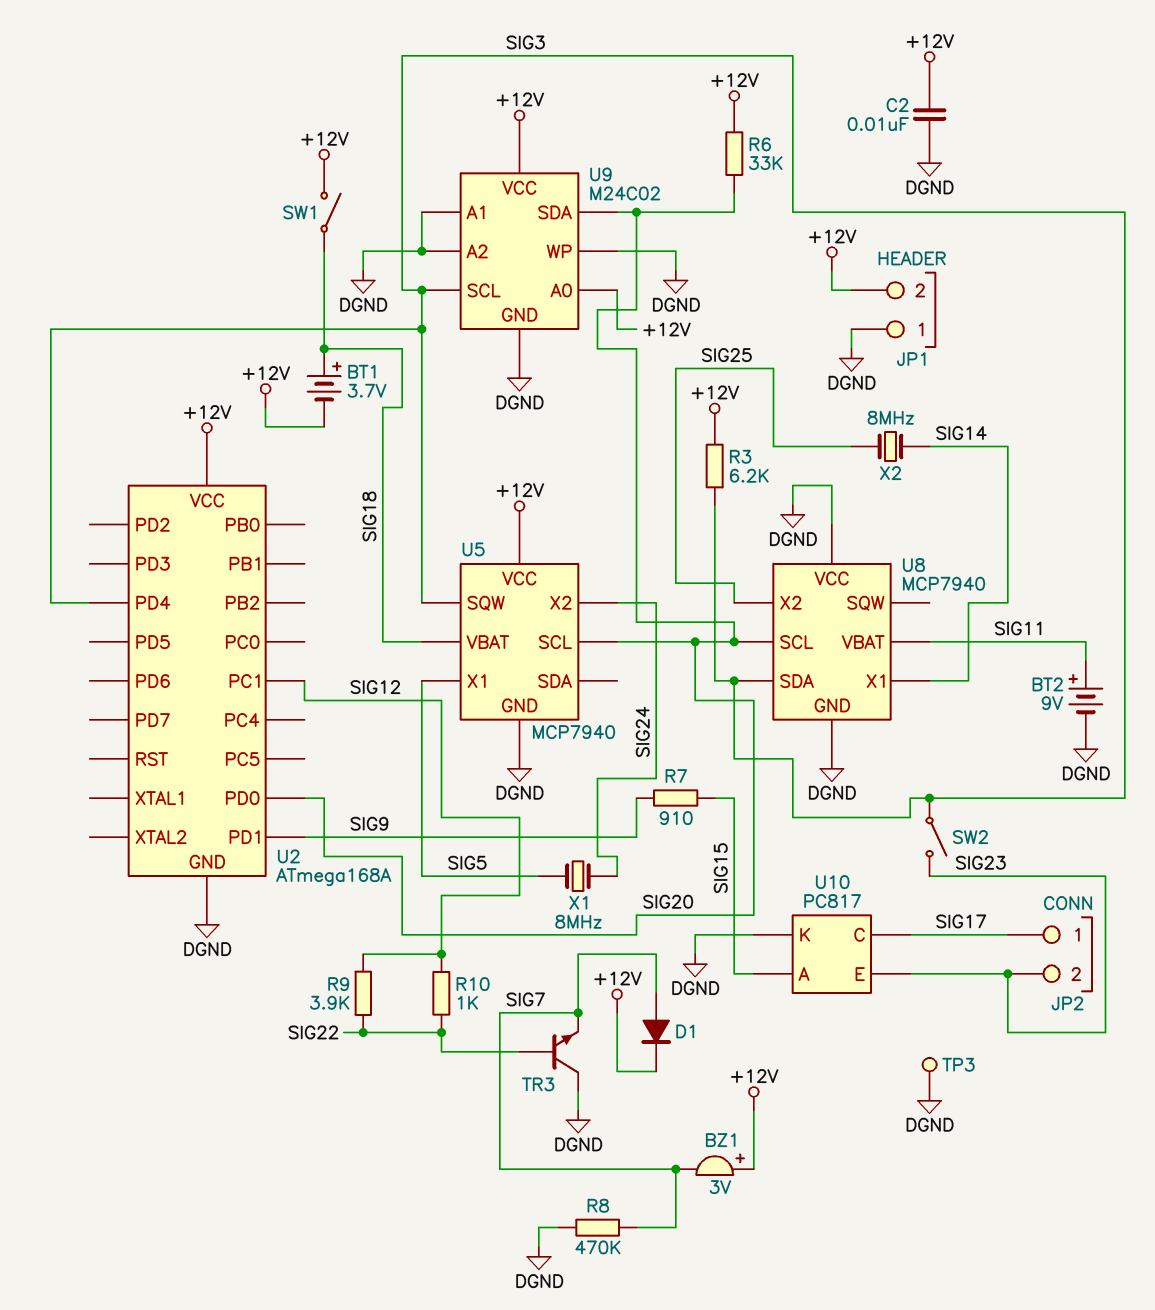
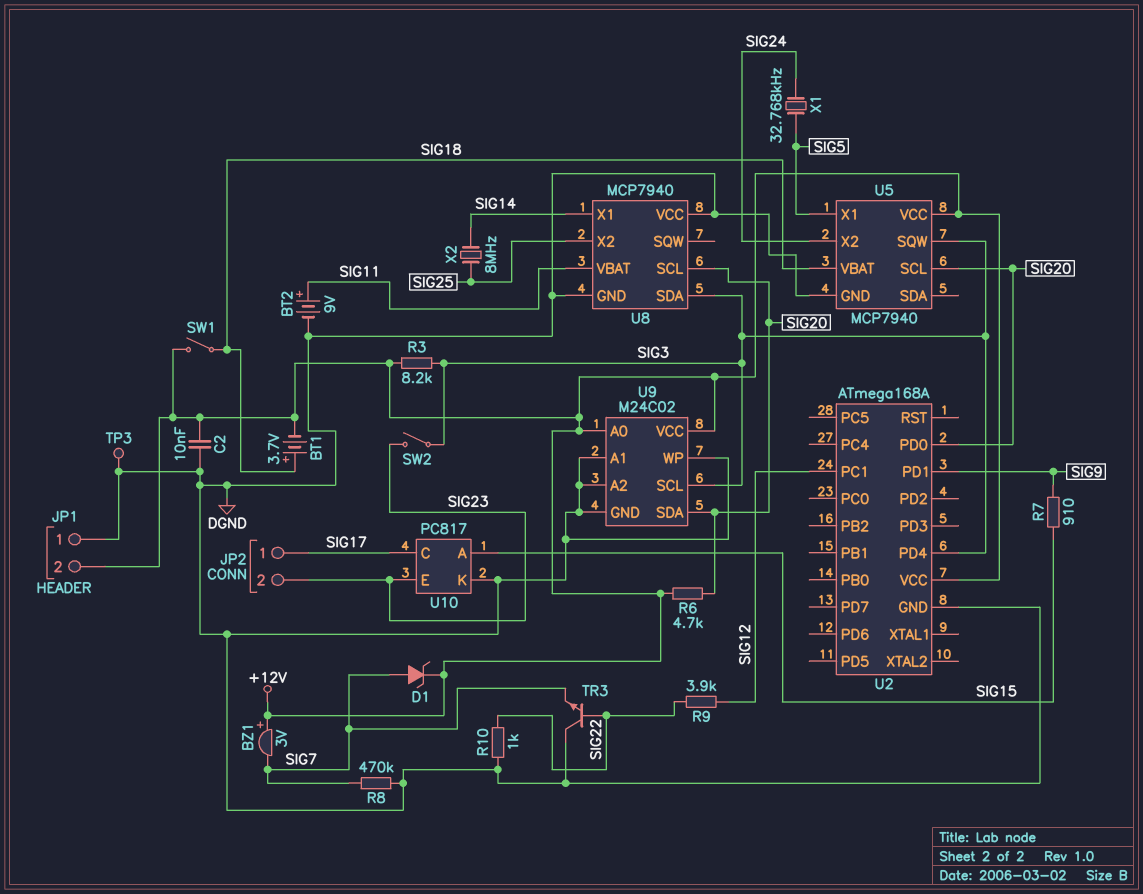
D1: diode (A SIG7, K +12V) -> zener (A SIG7, K +12V)
R3: 6.2k (+12V, SIG3) -> 8.2k (+12V, SIG3)
R6: 33k (+12V, SIG20) -> 4.7k (+12V, SIG20)
R10: 1k (SIG12, SIG22) -> 1k (DGND, SIG22)
X1: 8MHz (SIG5, SIG24) -> 32.768kHz (SIG5, SIG24)

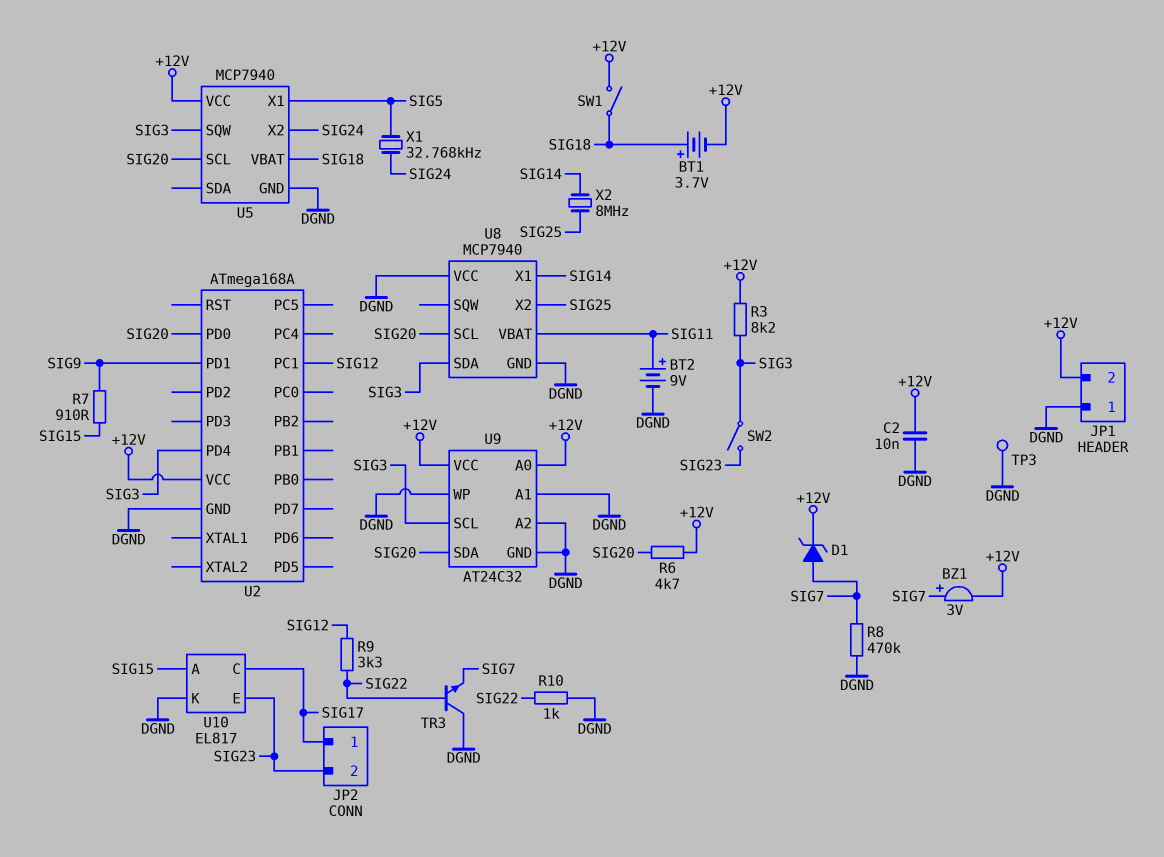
BZ1: buzzer 3V (plus +12V, minus SIG7) -> buzzer 3V (plus SIG7, minus +12V)
R9: 3.9k (SIG12, SIG22) -> 3.3k (SIG12, SIG22)
U9: M24C02 -> AT24C32
U10: PC817 -> EL817

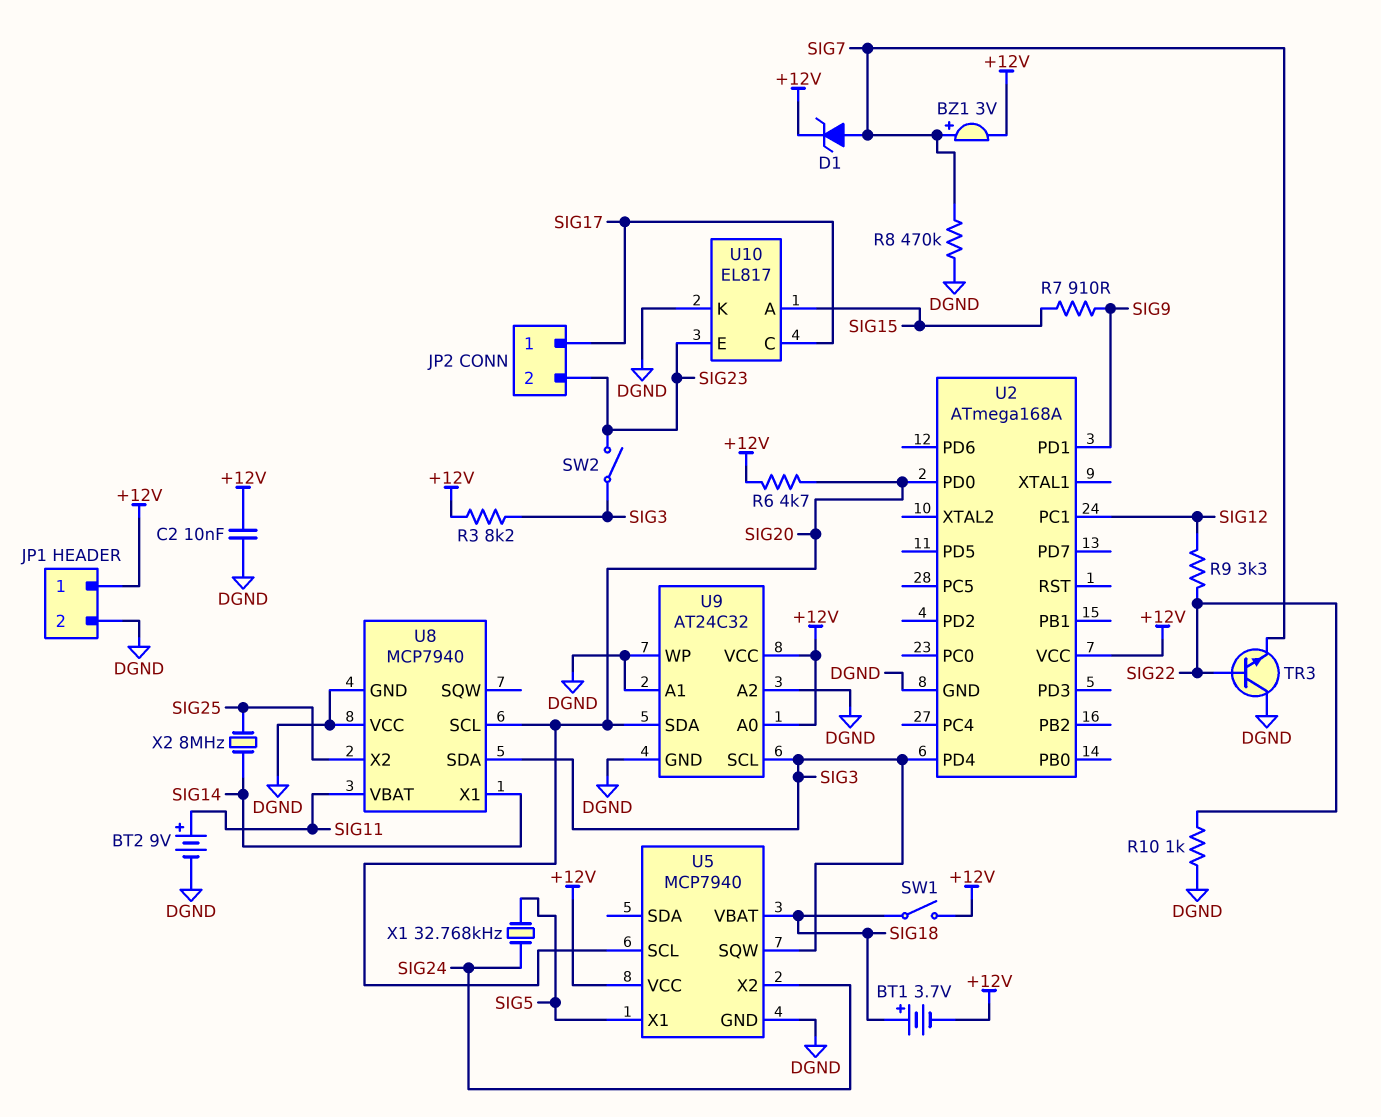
JP1 pin 1: DGND -> +12V
JP1 pin 2: +12V -> DGND
TP3: test point (DGND) -> none

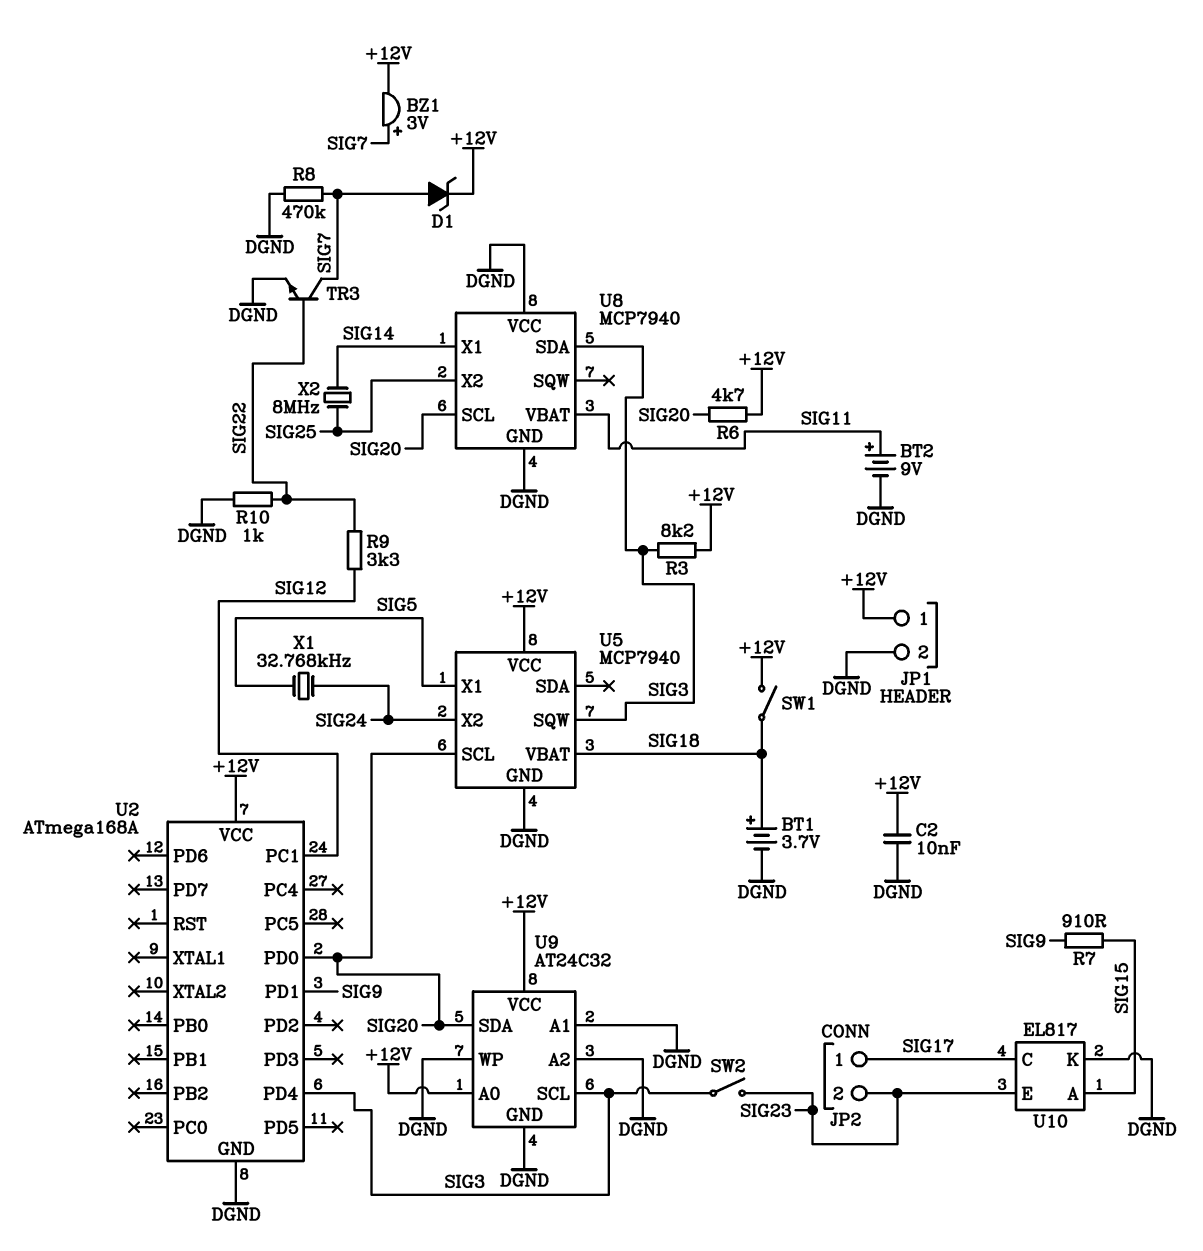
BT1: 3.7V (plus SIG18, minus +12V) -> 3.7V (plus SIG18, minus DGND)
TR3: NPN (B SIG22, C DGND, E SIG7) -> NPN (B SIG22, C SIG7, E DGND)

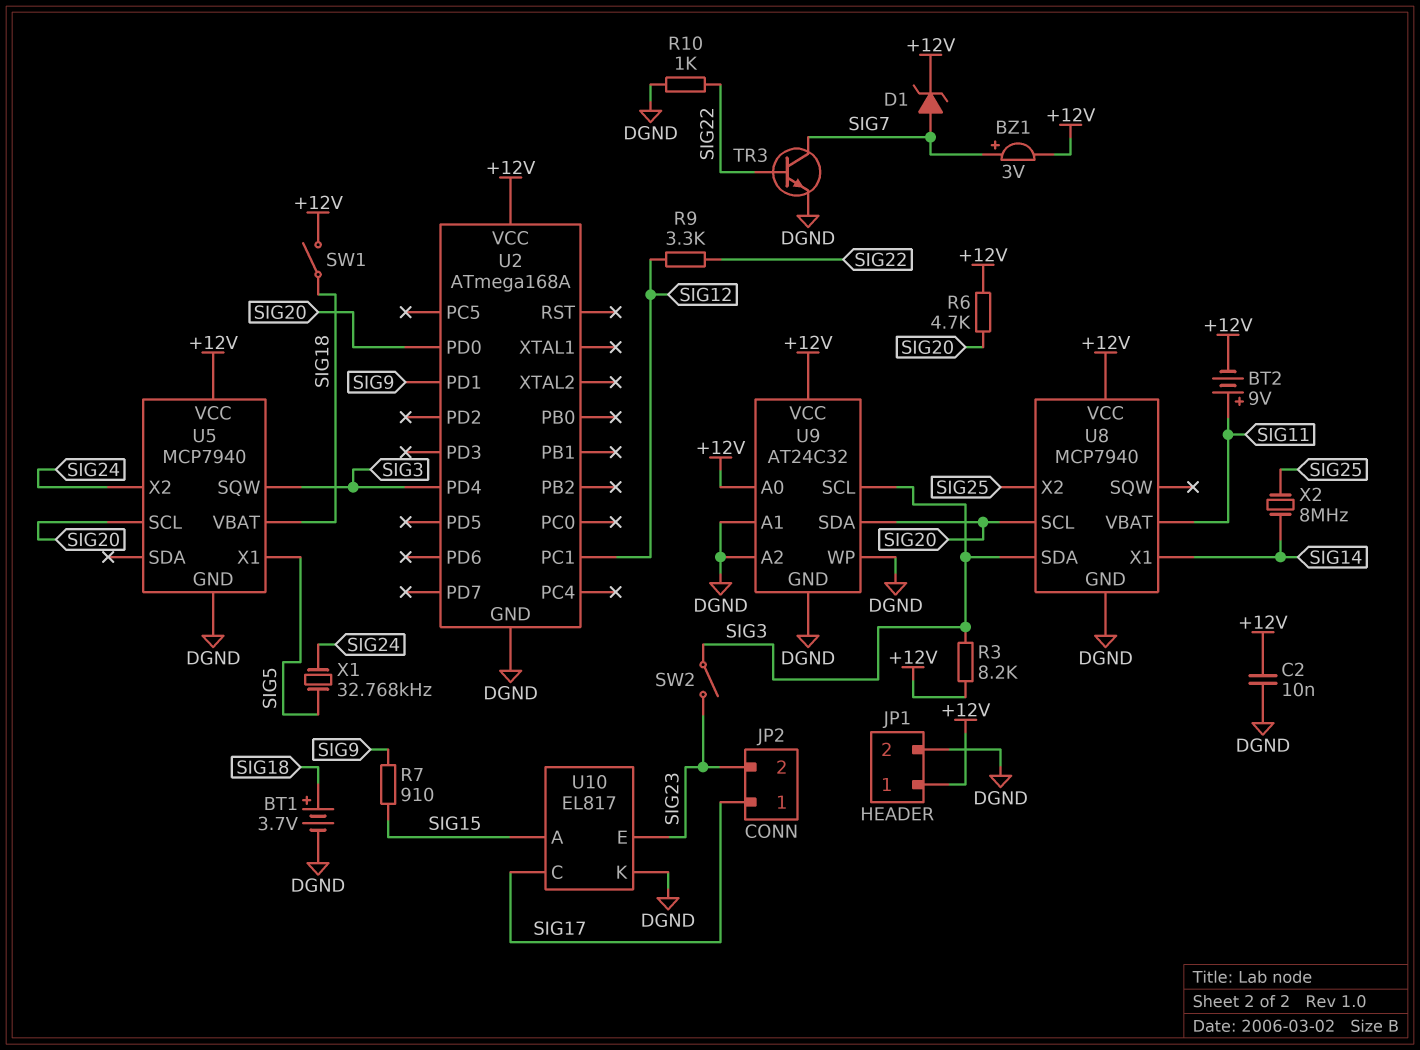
BT2: 9V (plus SIG11, minus DGND) -> 9V (plus SIG11, minus +12V)
R8: 470k (DGND, SIG7) -> none
U8 pin VCC: DGND -> +12V

